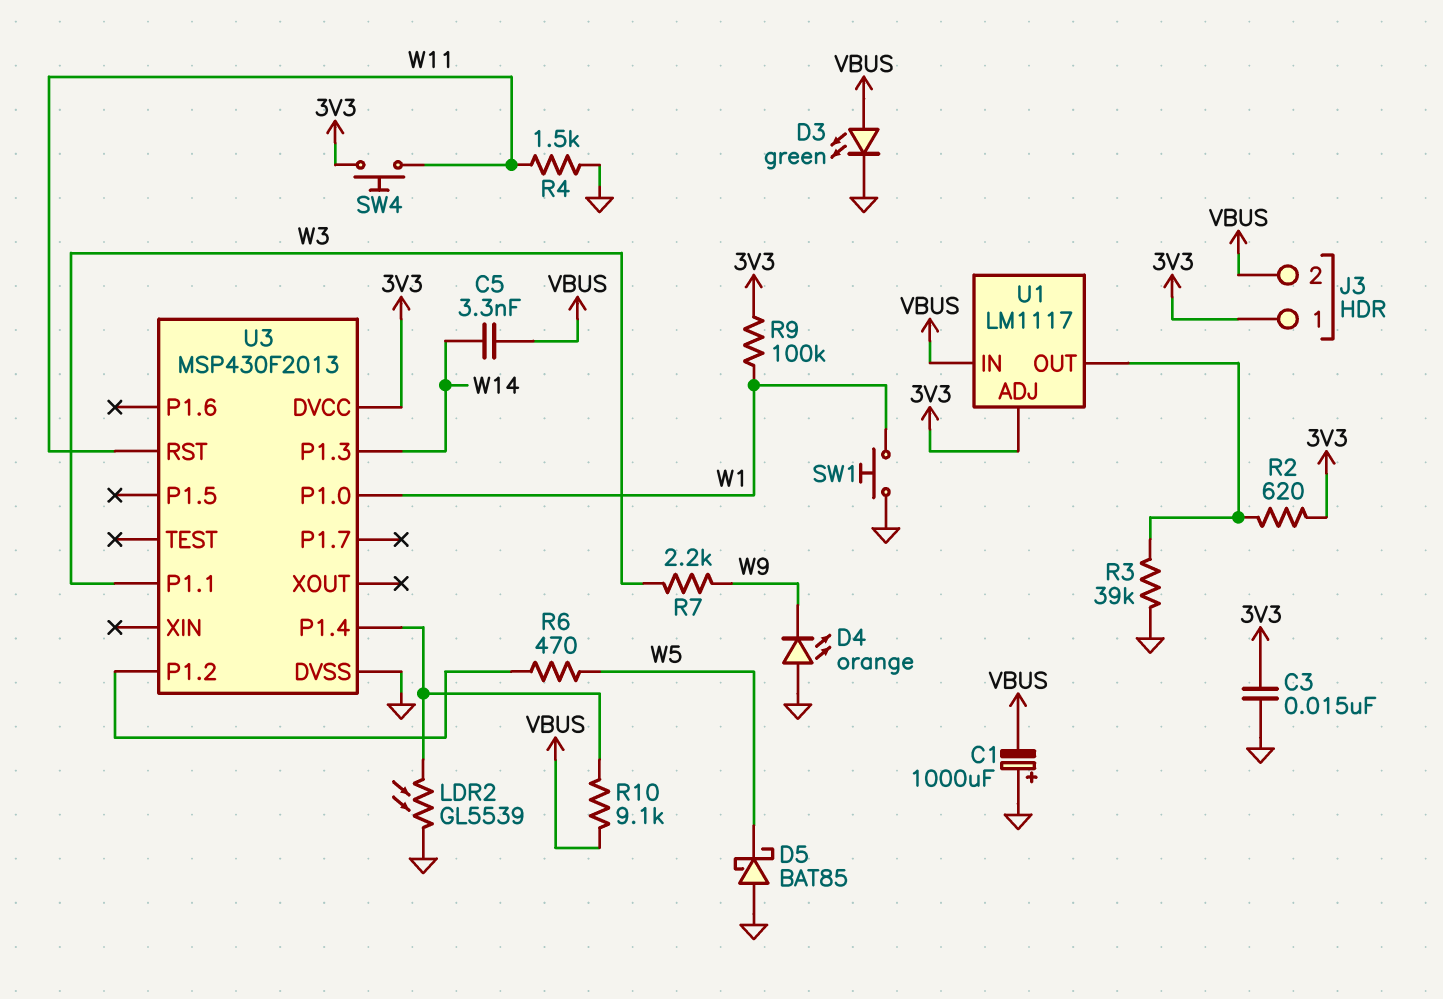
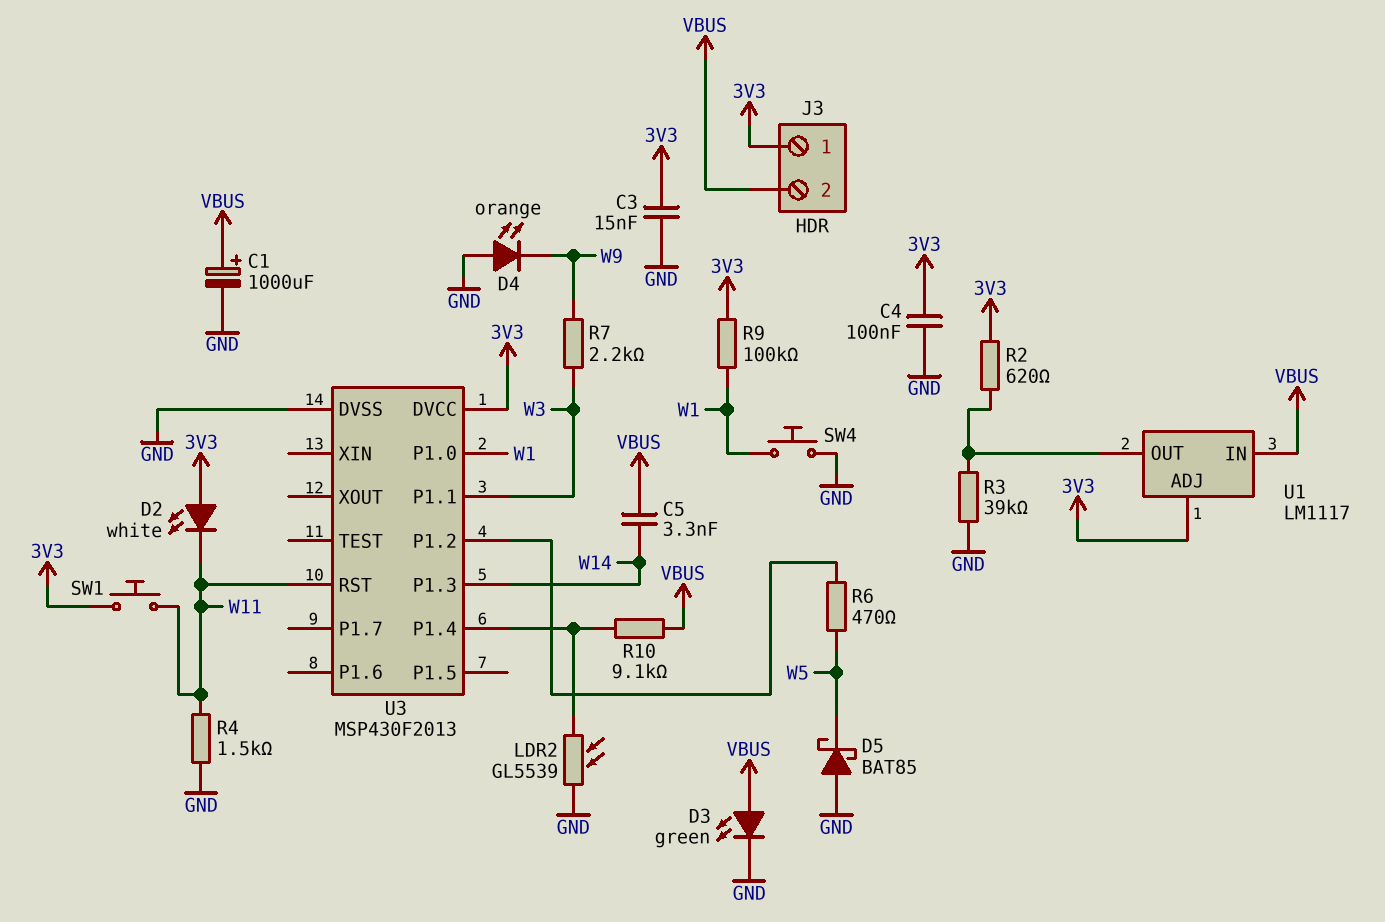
C1: 1000uF (plus GND, minus VBUS) -> 1000uF (plus VBUS, minus GND)
C4: none -> 100nF (3V3, GND)
D2: none -> LED white (A 3V3, K W11)
SW1: button (GND, W1) -> button (3V3, W11)
SW4: button (3V3, W11) -> button (GND, W1)

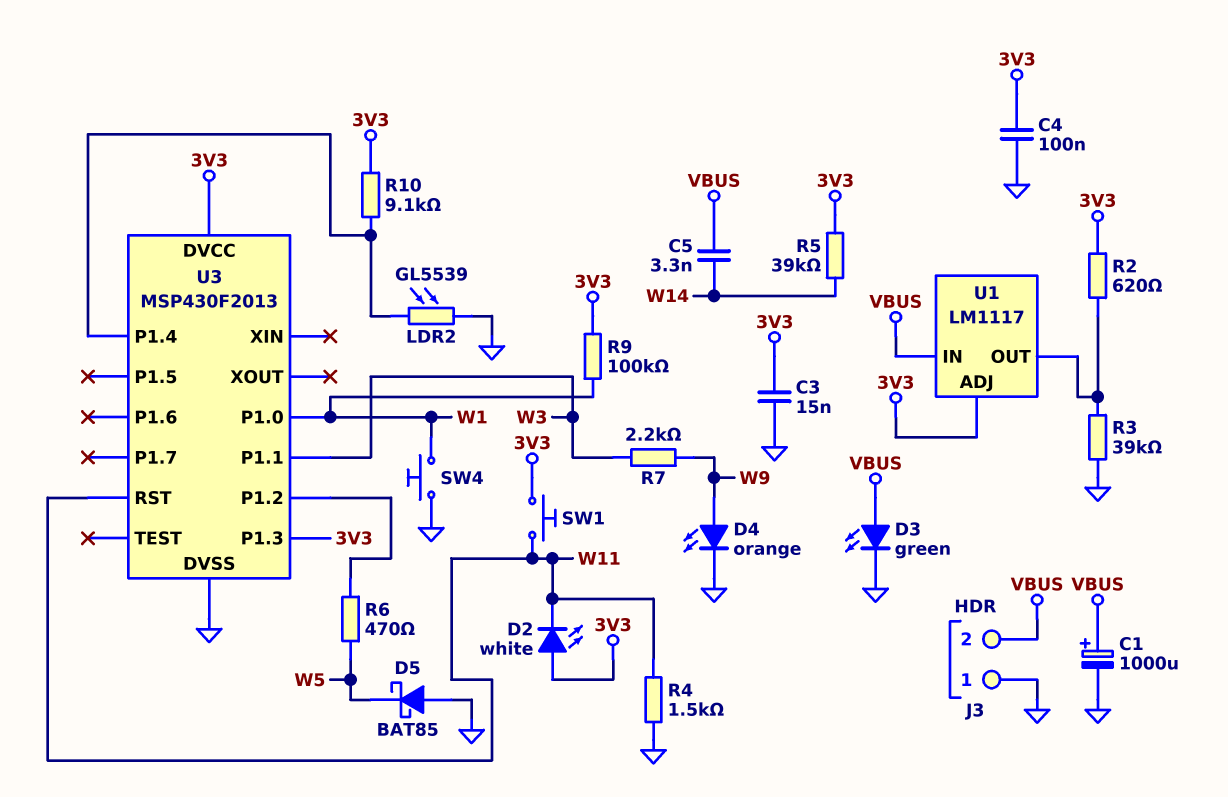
D4: LED orange (A GND, K W9) -> LED orange (A W9, K GND)
J3 pin 1: 3V3 -> GND
R5: none -> 39k (3V3, W14)
R10: 9.1k (U3/P1.4, VBUS) -> 9.1k (3V3, U3/P1.4)
U3 pin P1.3: W14 -> 3V3

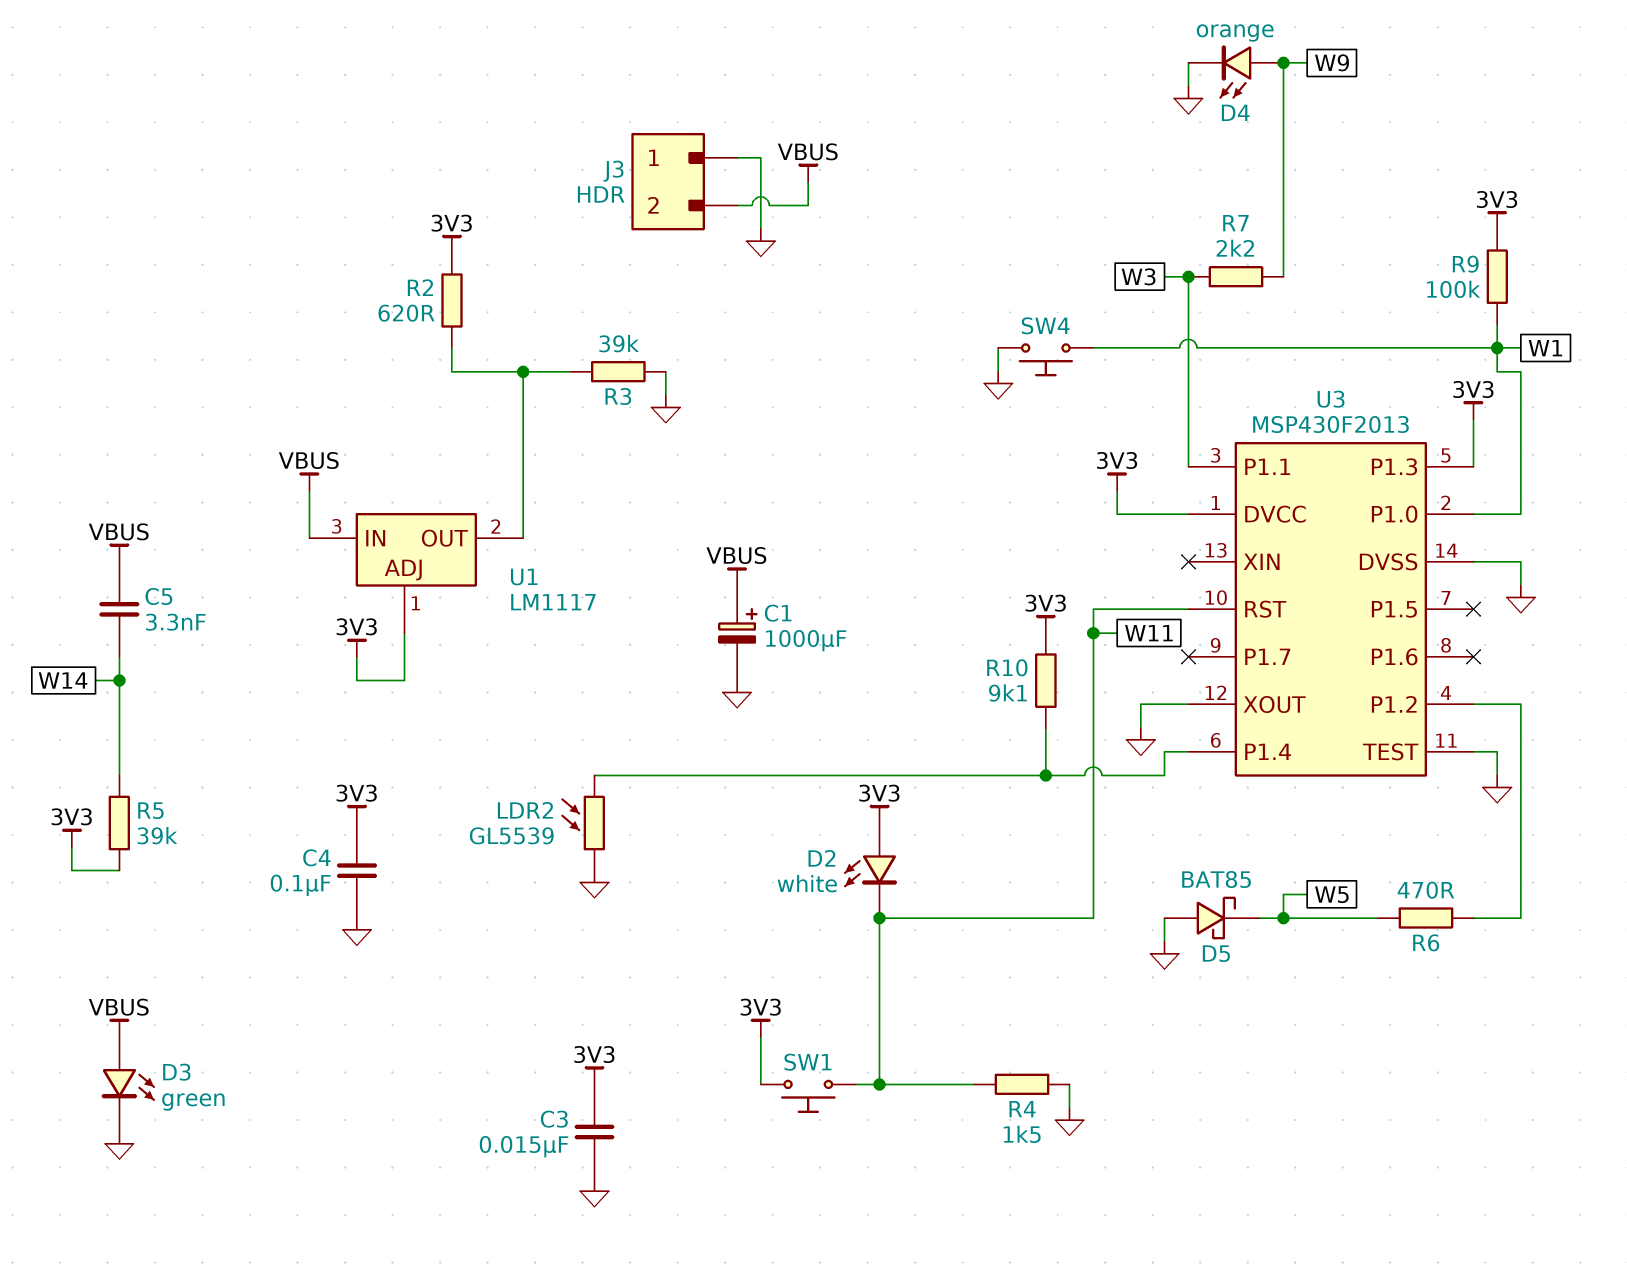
U3 pin TEST: none -> GND
U3 pin XOUT: none -> GND

